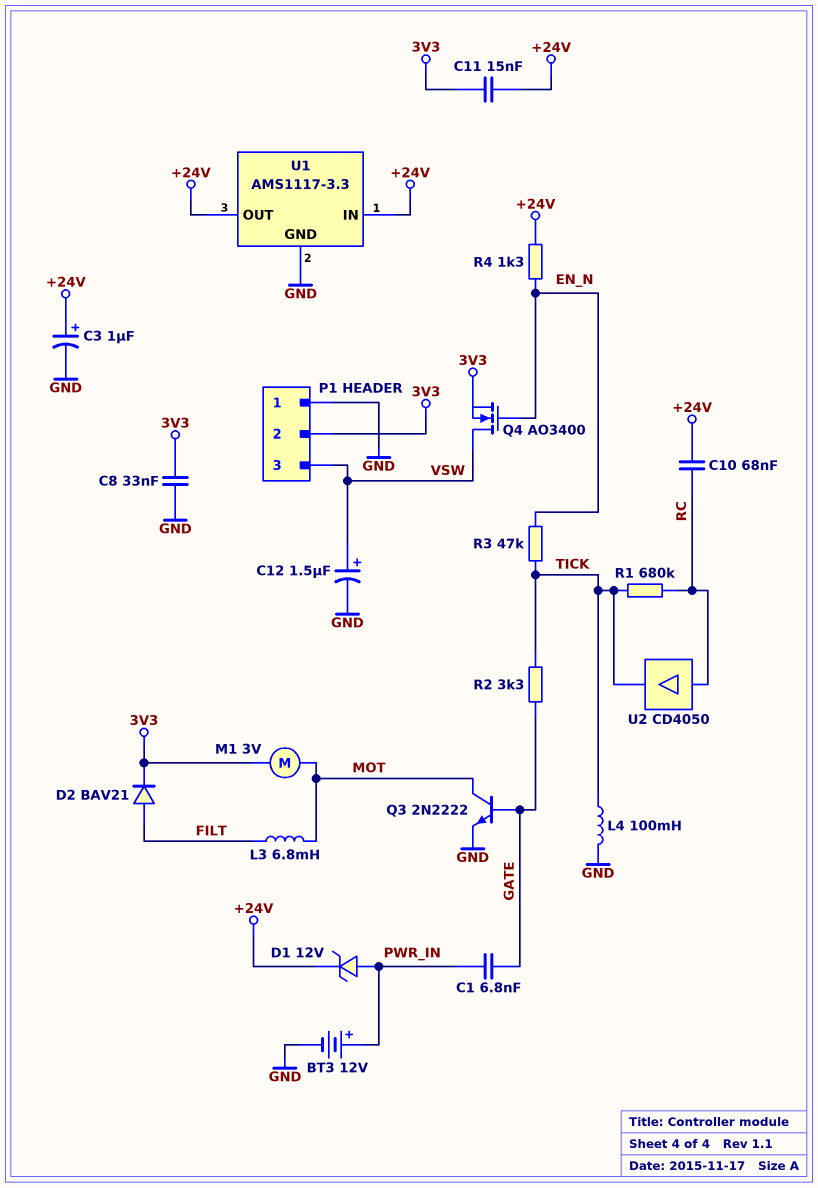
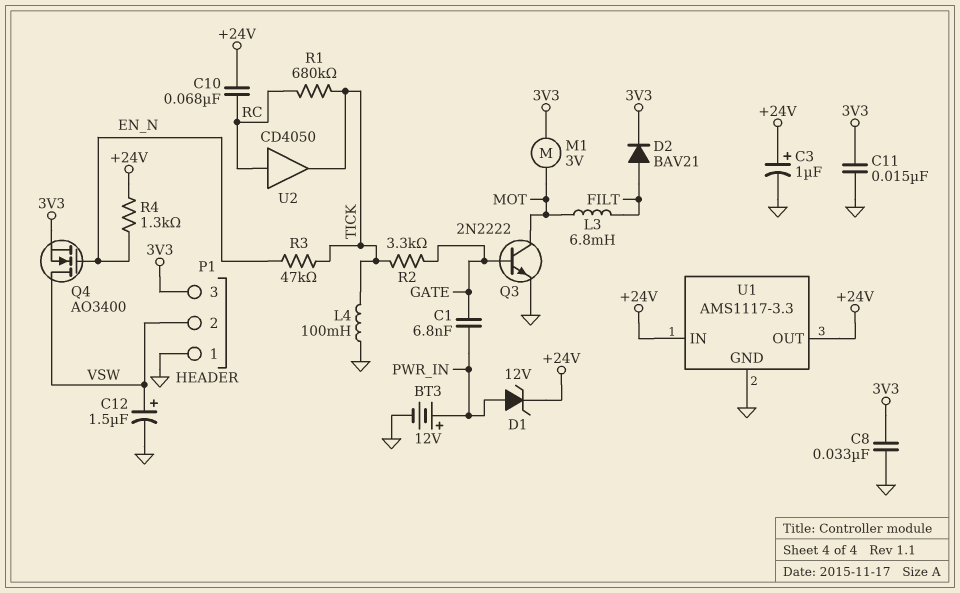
C11: 15nF (+24V, 3V3) -> 15nF (3V3, GND)
P1 pin 2: 3V3 -> VSW
P1 pin 3: VSW -> 3V3

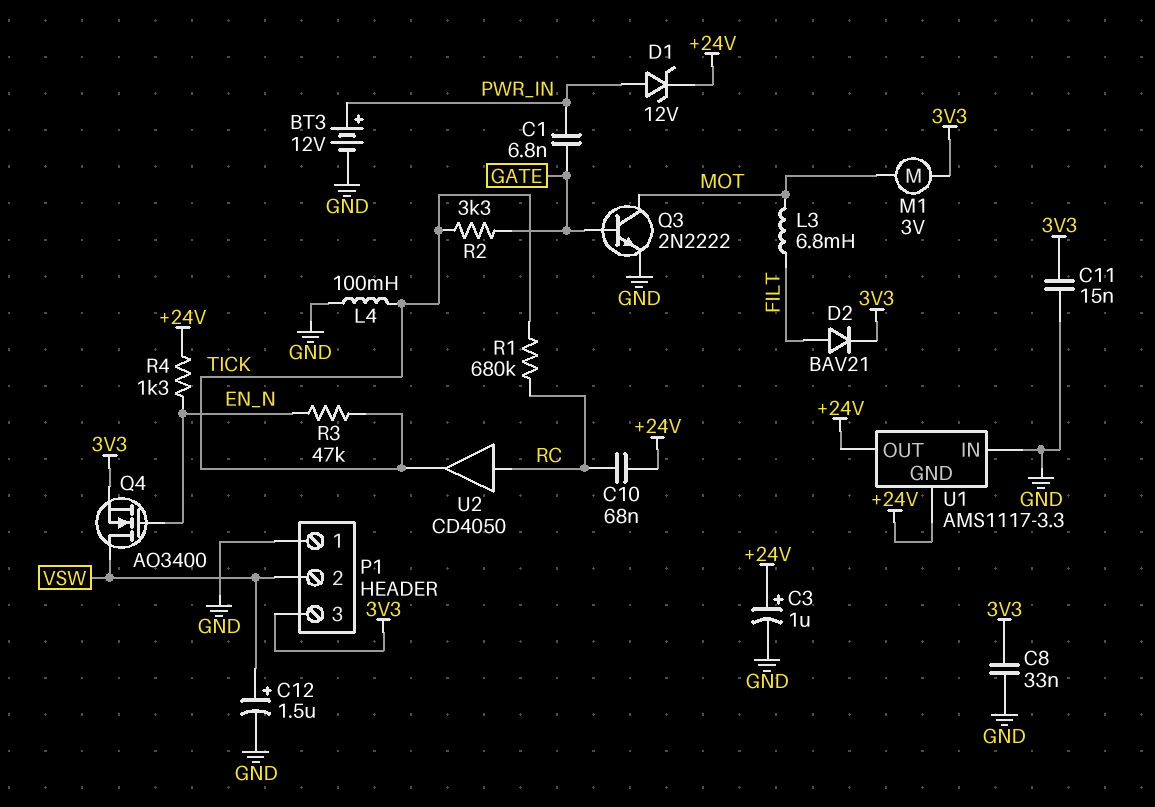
U1 pin GND: GND -> +24V
U1 pin IN: +24V -> GND

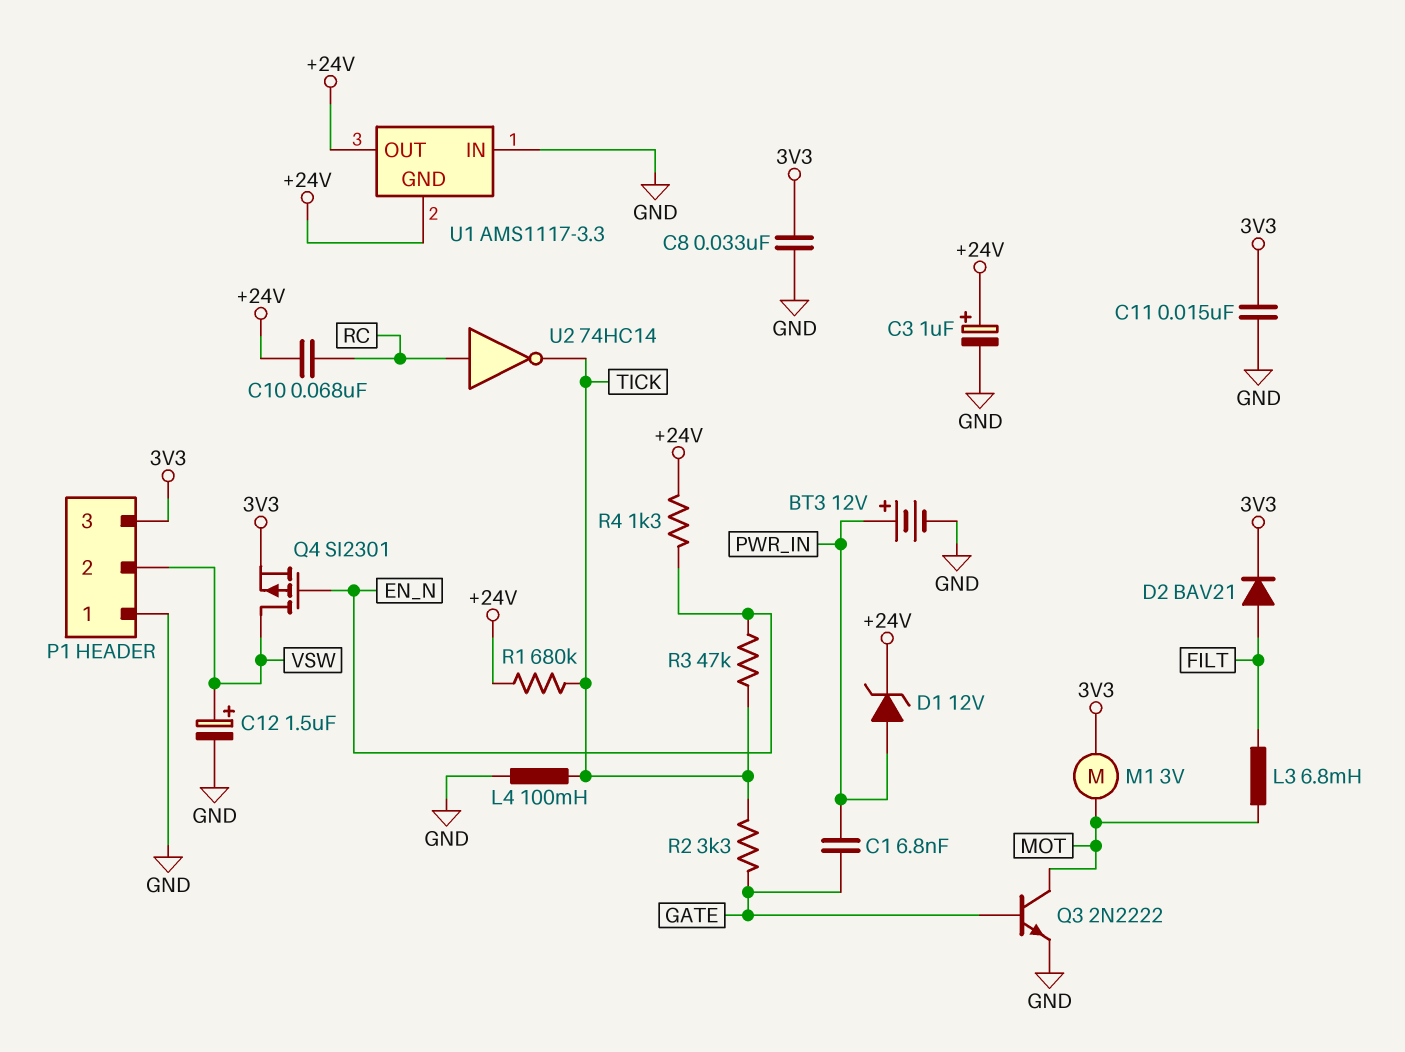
Q4: NMOS AO3400 (G EN_N, D VSW, S 3V3) -> PMOS SI2301 (G EN_N, D VSW, S 3V3)
R1: 680k (RC, TICK) -> 680k (+24V, TICK)
U2: buffer CD4050 (in RC, out TICK) -> NOT 74HC14 (in RC, out TICK)

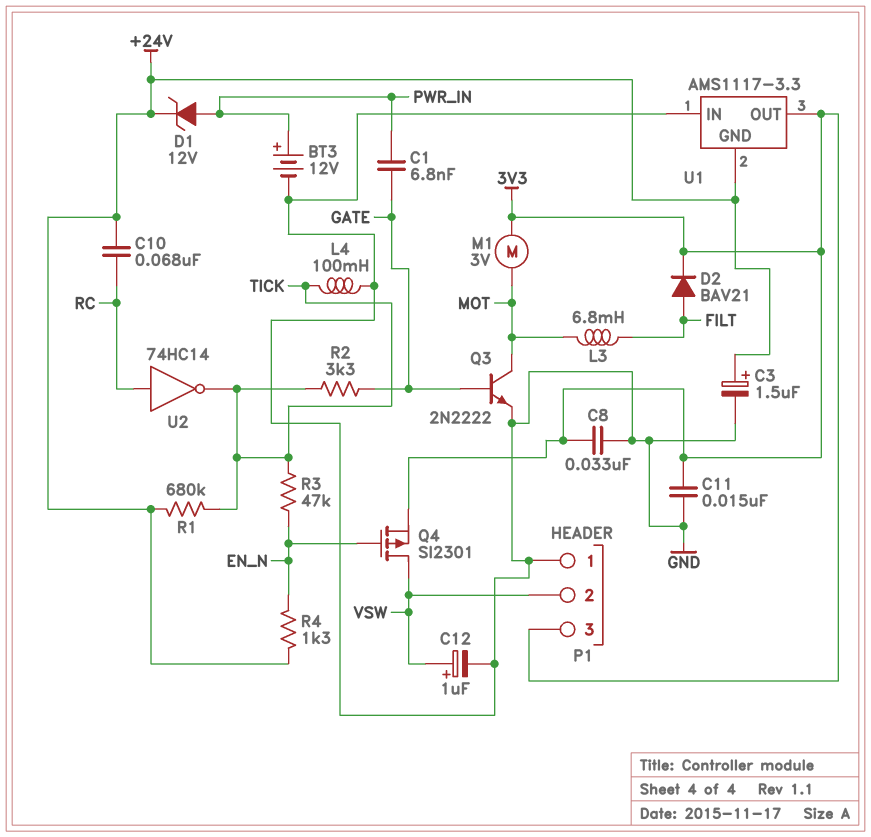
C3: 1uF (plus +24V, minus GND) -> 1.5uF (plus +24V, minus GND)
C12: 1.5uF (plus VSW, minus GND) -> 1uF (plus VSW, minus GND)
U1 pin OUT: +24V -> 3V3

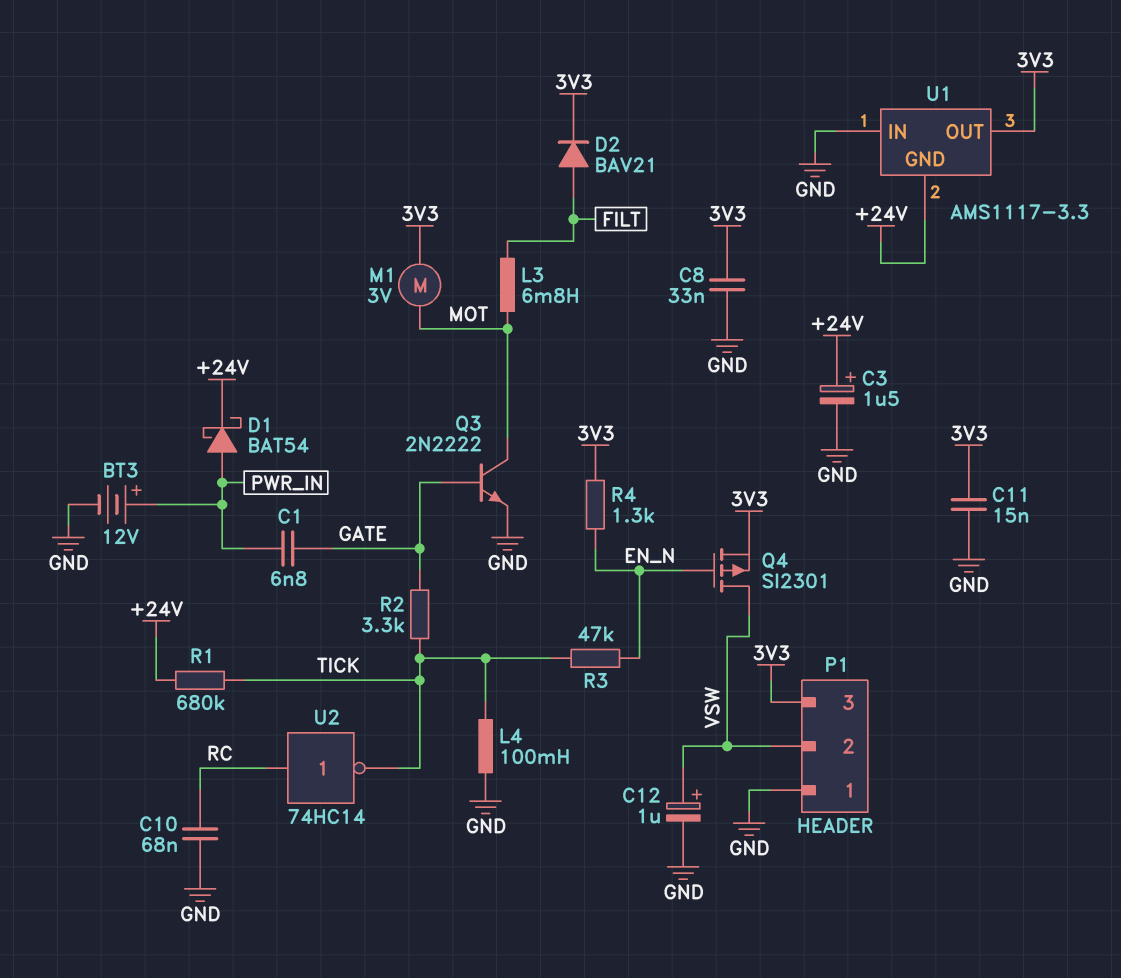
C10: 68nF (+24V, RC) -> 68nF (GND, RC)
D1: zener 12V (A PWR_IN, K +24V) -> schottky BAT54 (A PWR_IN, K +24V)
R4: 1.3k (+24V, EN_N) -> 1.3k (3V3, EN_N)

